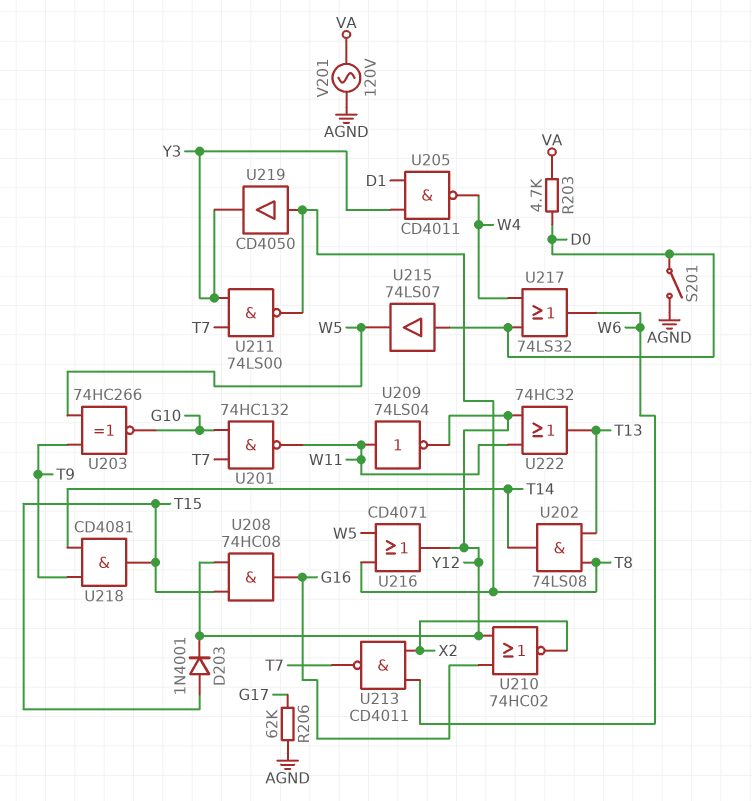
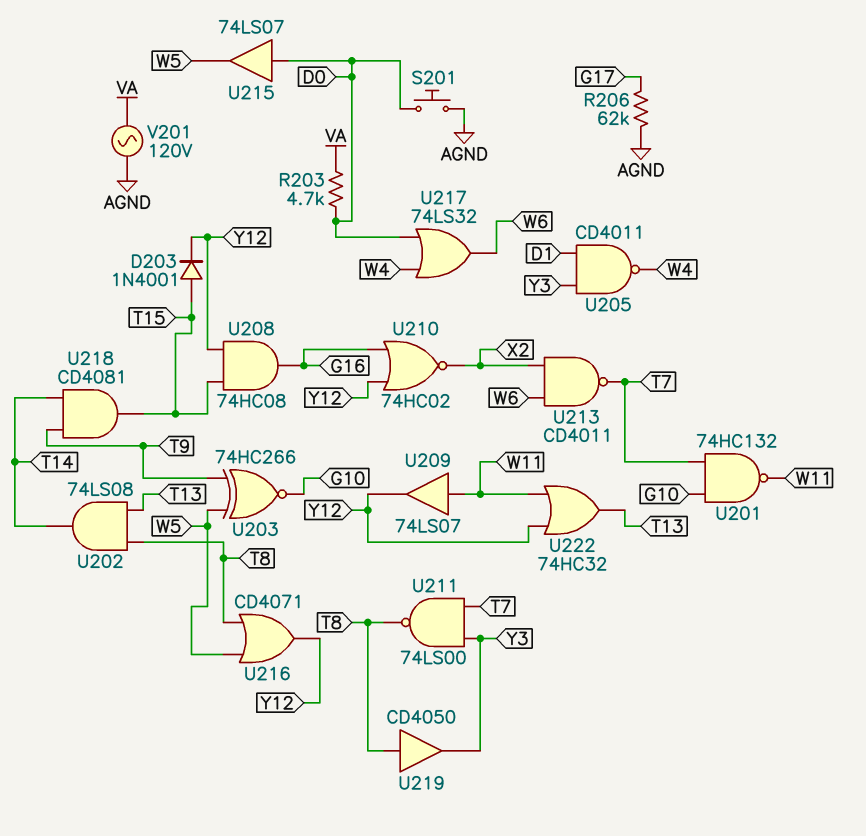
S201: switch (AGND, D0) -> button (AGND, D0)
U209: NOT 74LS04 (in W11, out Y12) -> buffer 74LS07 (in W11, out Y12)

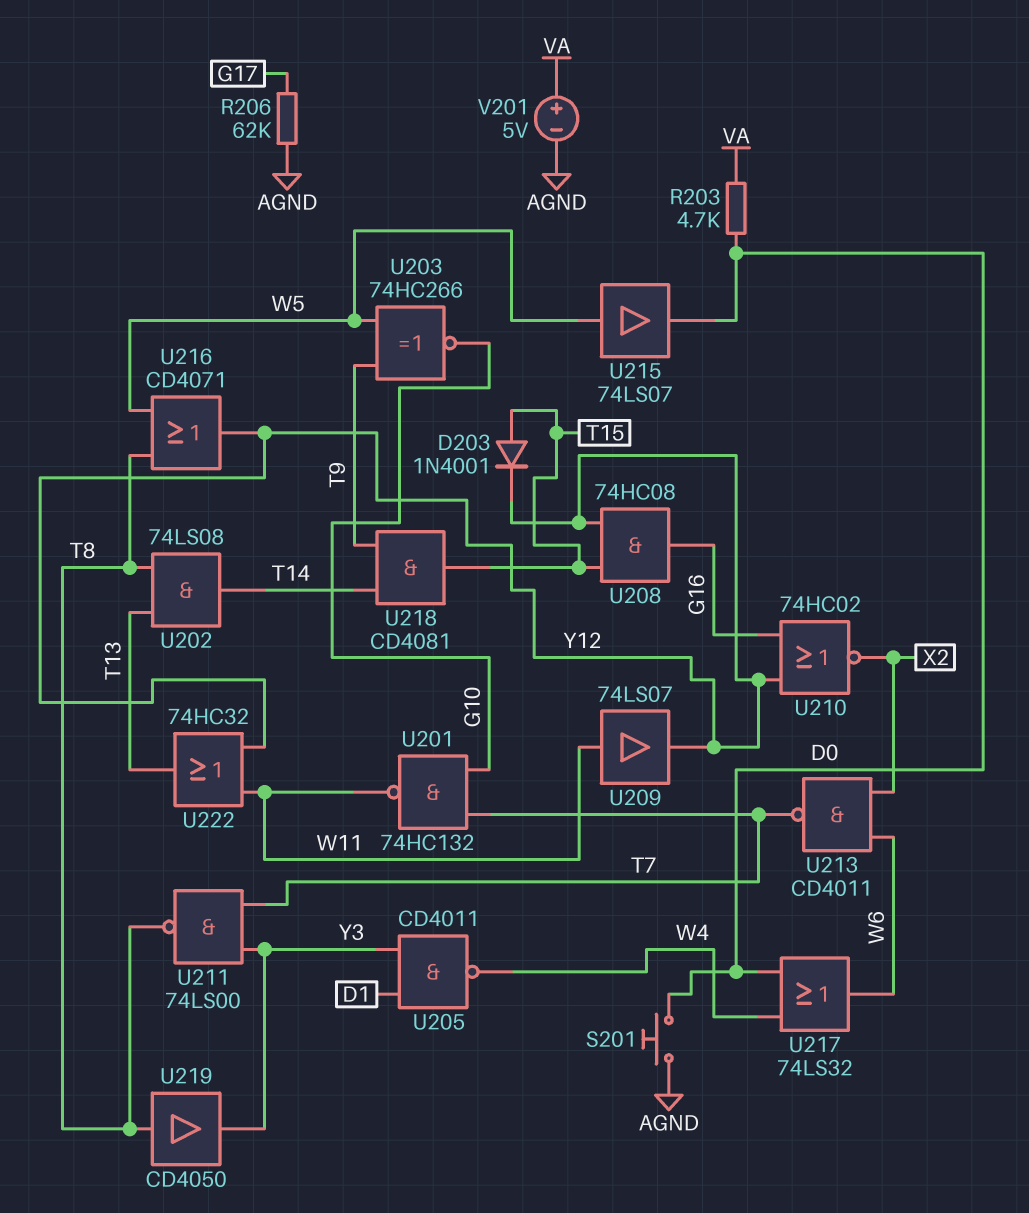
U215: buffer 74LS07 (in D0, out W5) -> buffer 74LS07 (in W5, out D0)
V201: AC 120V (AGND, VA) -> 5V (plus VA, minus AGND)

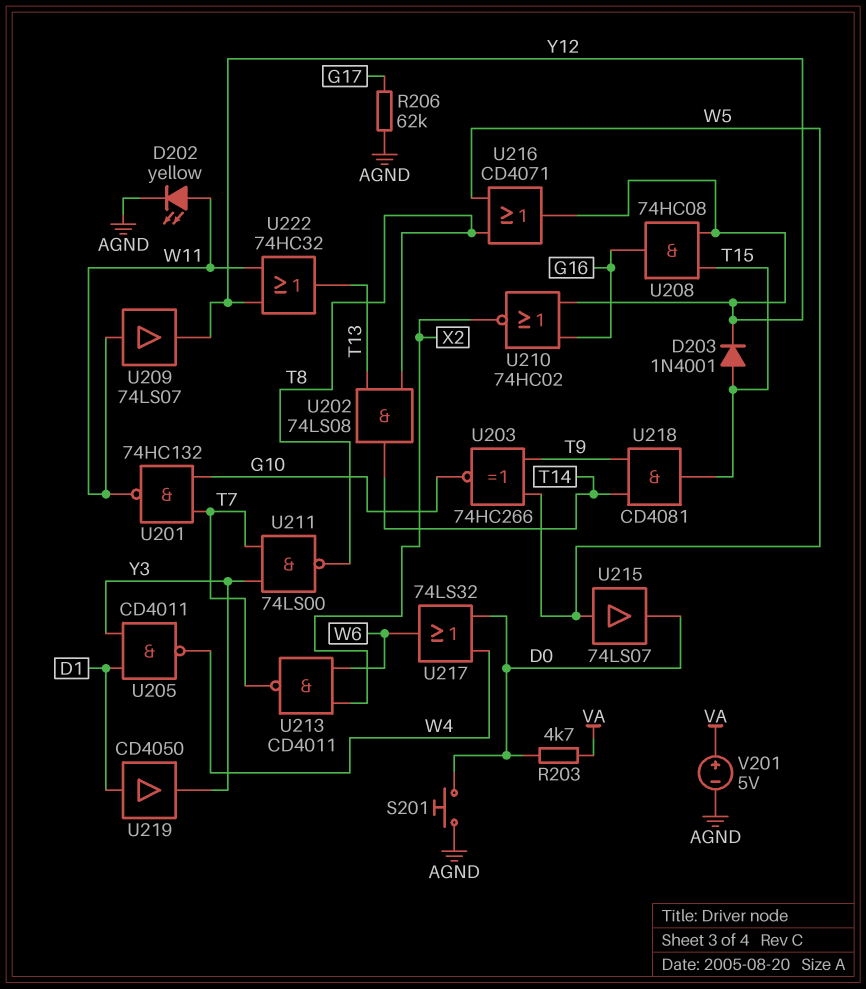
D202: none -> LED yellow (A W11, K AGND)
U219: buffer CD4050 (in T8, out Y3) -> buffer CD4050 (in D1, out Y3)

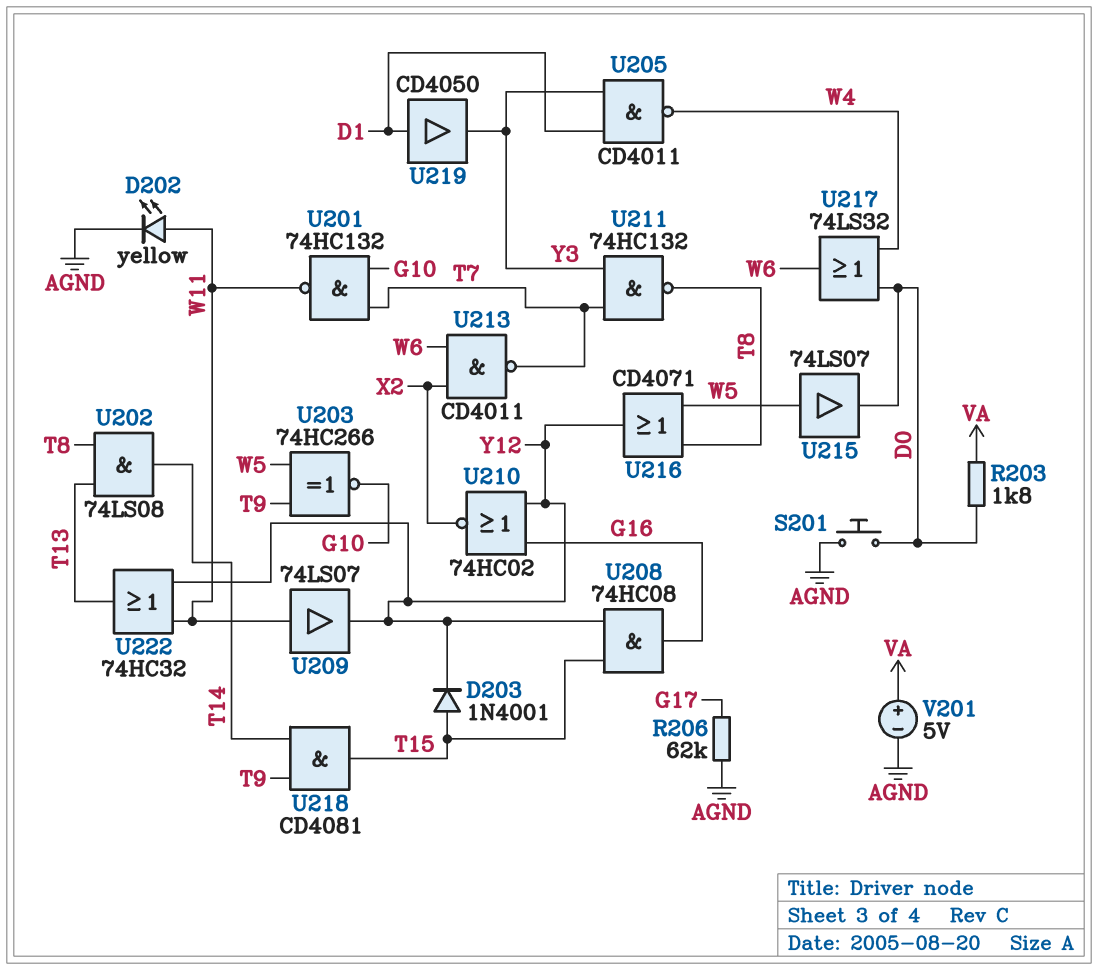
R203: 4.7k (D0, VA) -> 1.8k (D0, VA)
U211: NAND 74LS00 (in T7, in Y3, out T8) -> NAND 74HC132 (in T7, in Y3, out T8)

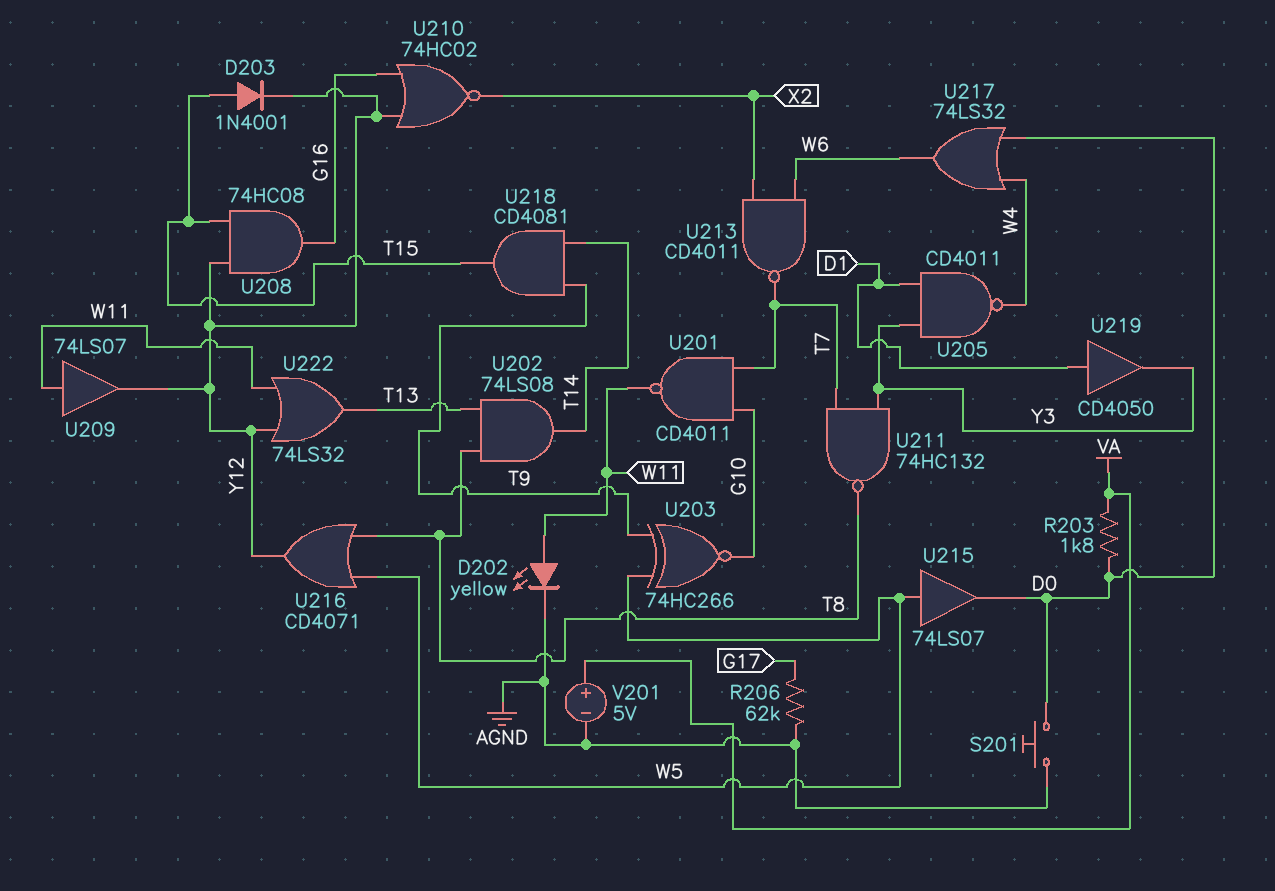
U201: NAND 74HC132 (in G10, in T7, out W11) -> NAND CD4011 (in G10, in T7, out W11)
U222: OR 74HC32 (in W11, in Y12, out T13) -> OR 74LS32 (in W11, in Y12, out T13)

